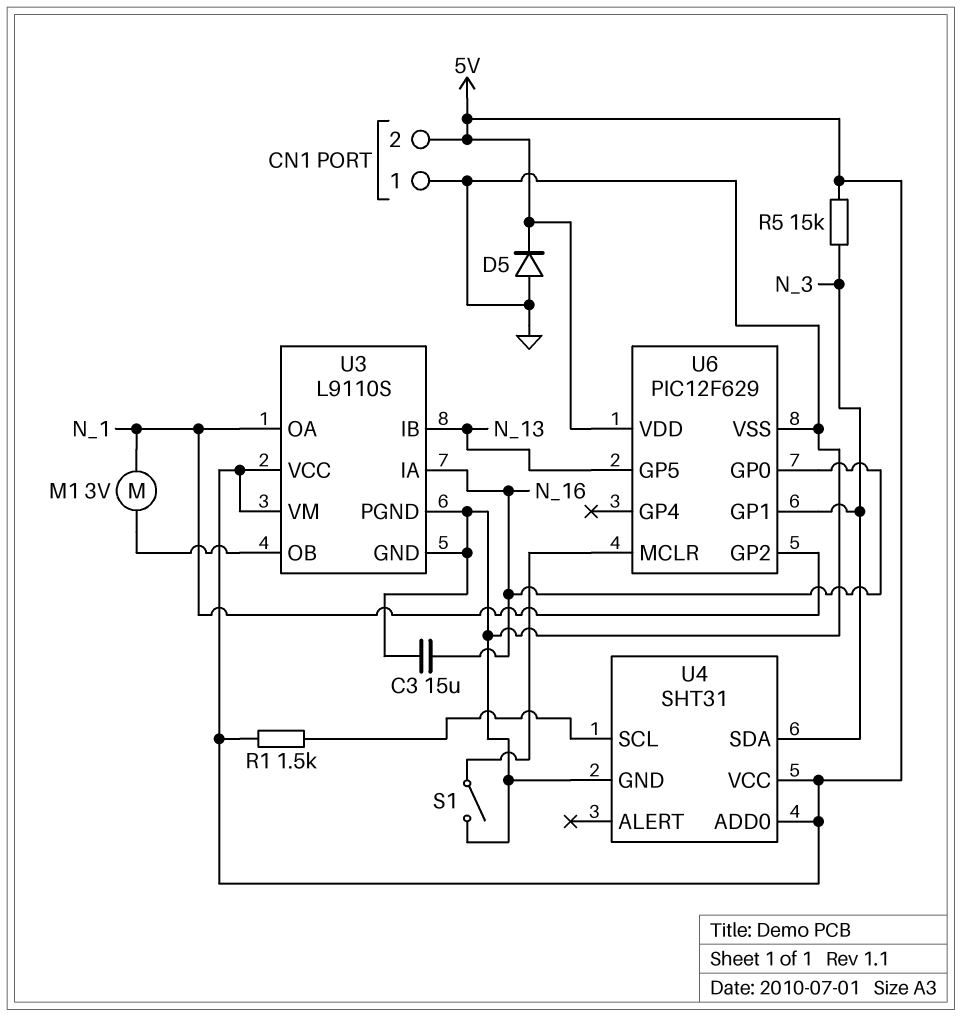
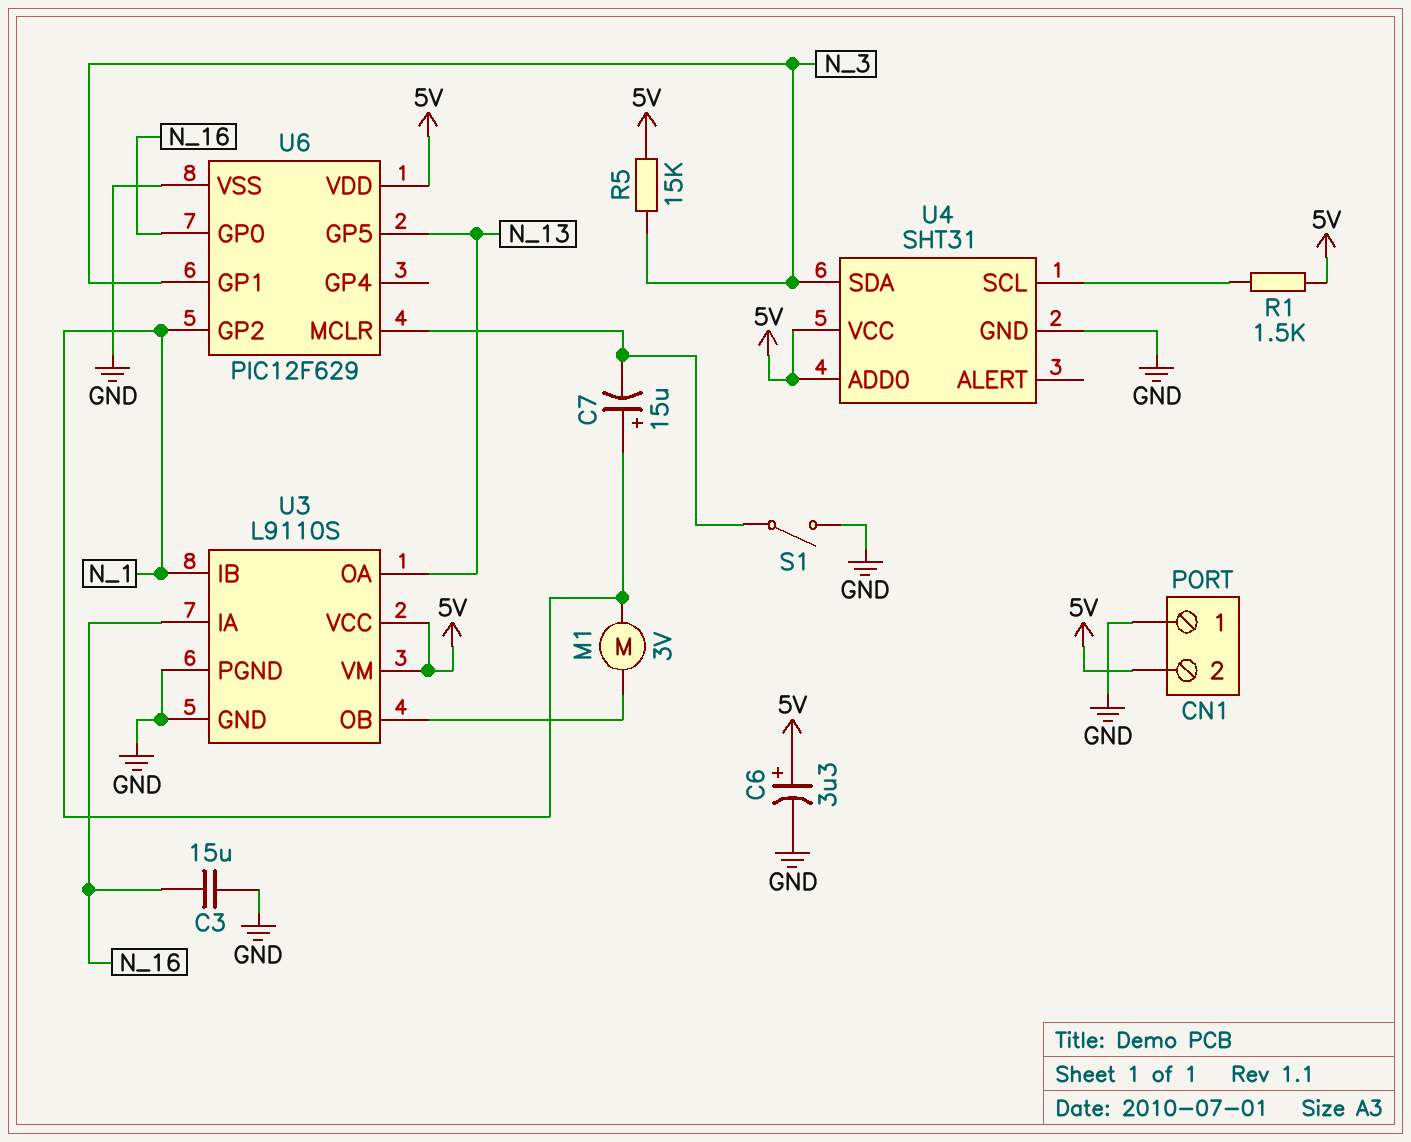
C6: none -> 3.3uF (plus 5V, minus GND)
C7: none -> 15uF (plus N_1, minus U6/MCLR)
D5: diode (A GND, K 5V) -> none
U3 pin IB: N_13 -> N_1
U3 pin OA: N_1 -> N_13

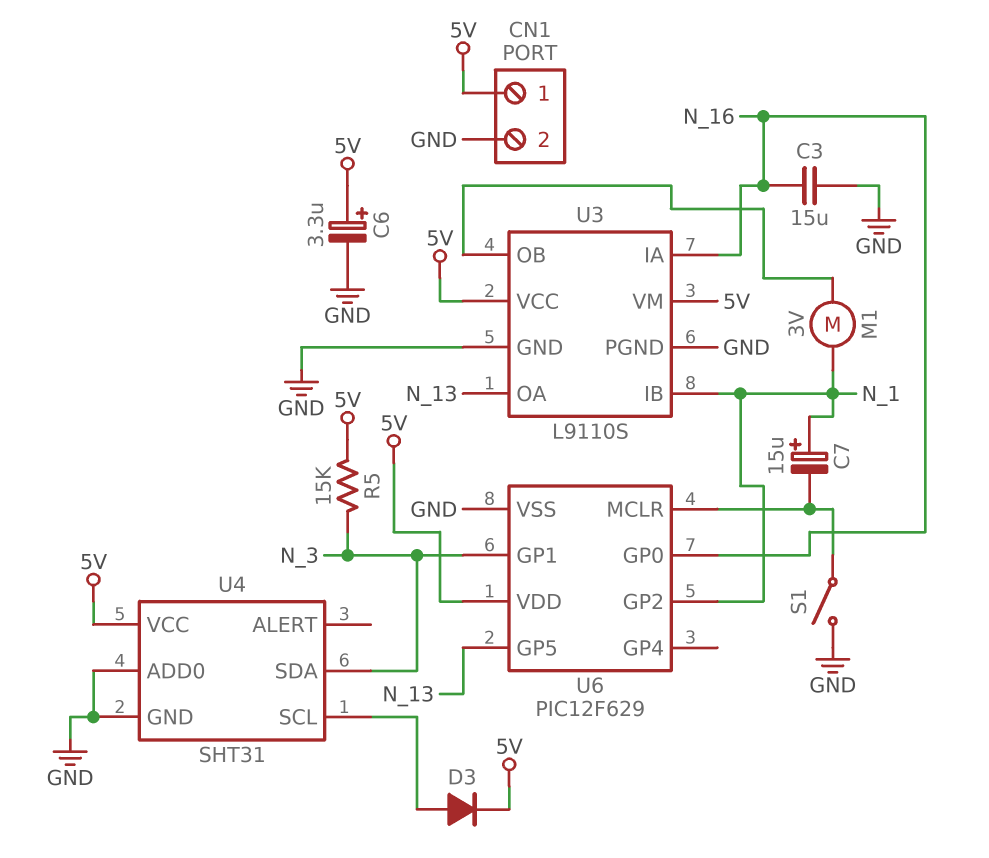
CN1 pin 1: GND -> 5V
CN1 pin 2: 5V -> GND
D3: none -> diode (A U4/SCL, K 5V)
R1: 1.5k (5V, U4/SCL) -> none
U4 pin ADD0: 5V -> GND

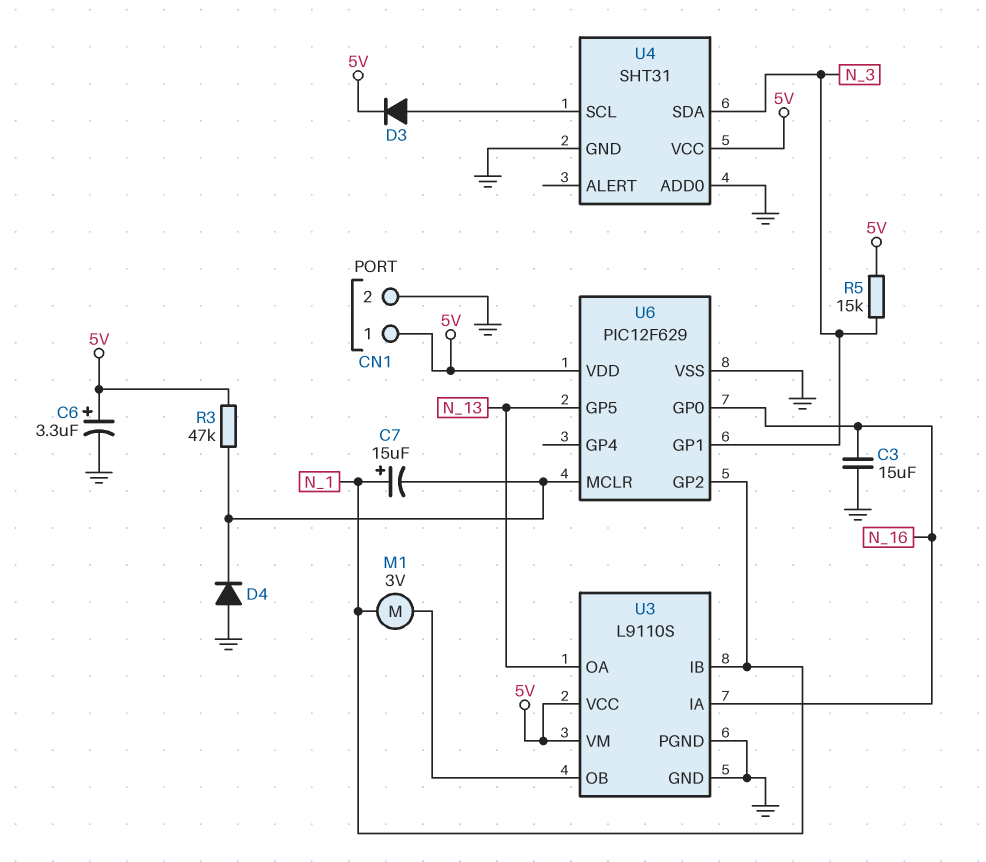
D4: none -> diode (A GND, K U6/MCLR)
R3: none -> 47k (5V, U6/MCLR)
S1: switch (GND, U6/MCLR) -> none

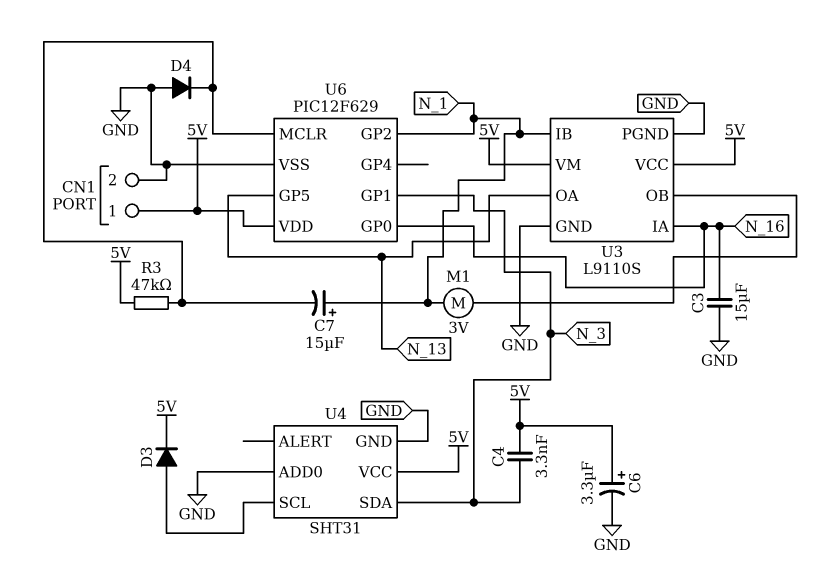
C4: none -> 3.3nF (5V, N_3)
R5: 15k (5V, N_3) -> none

